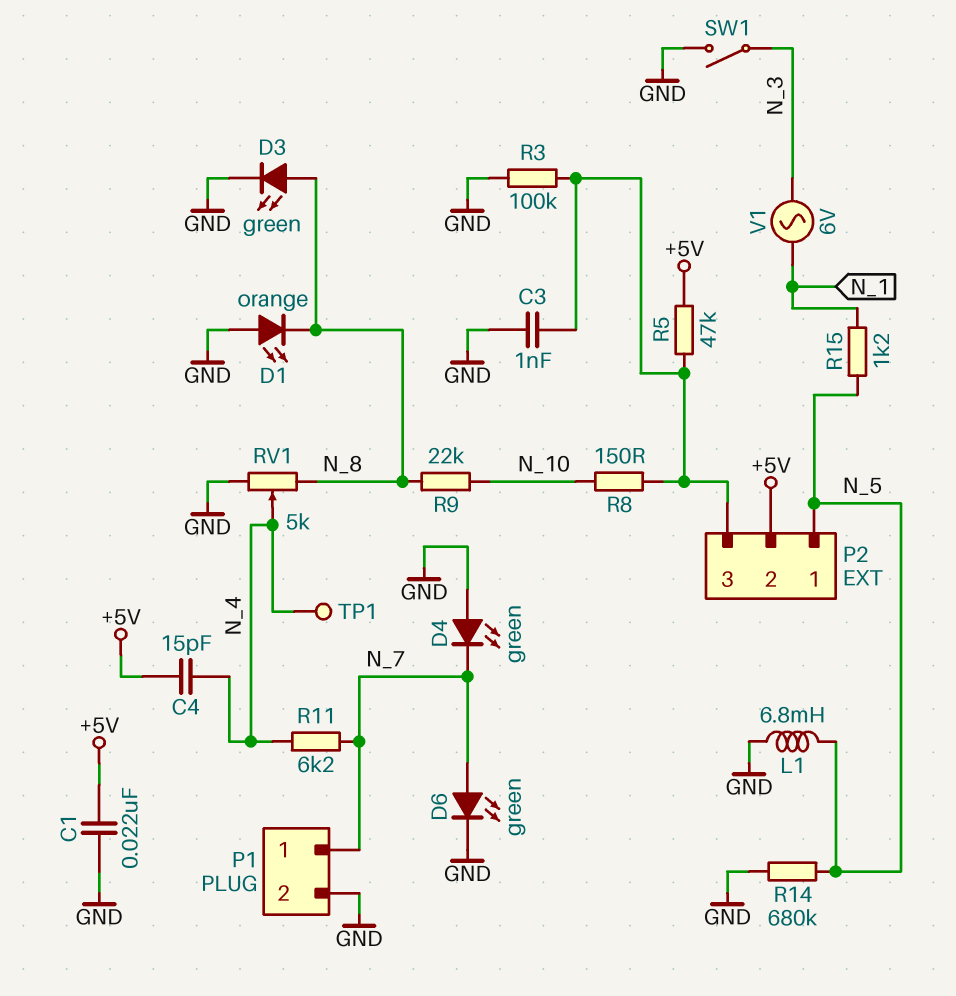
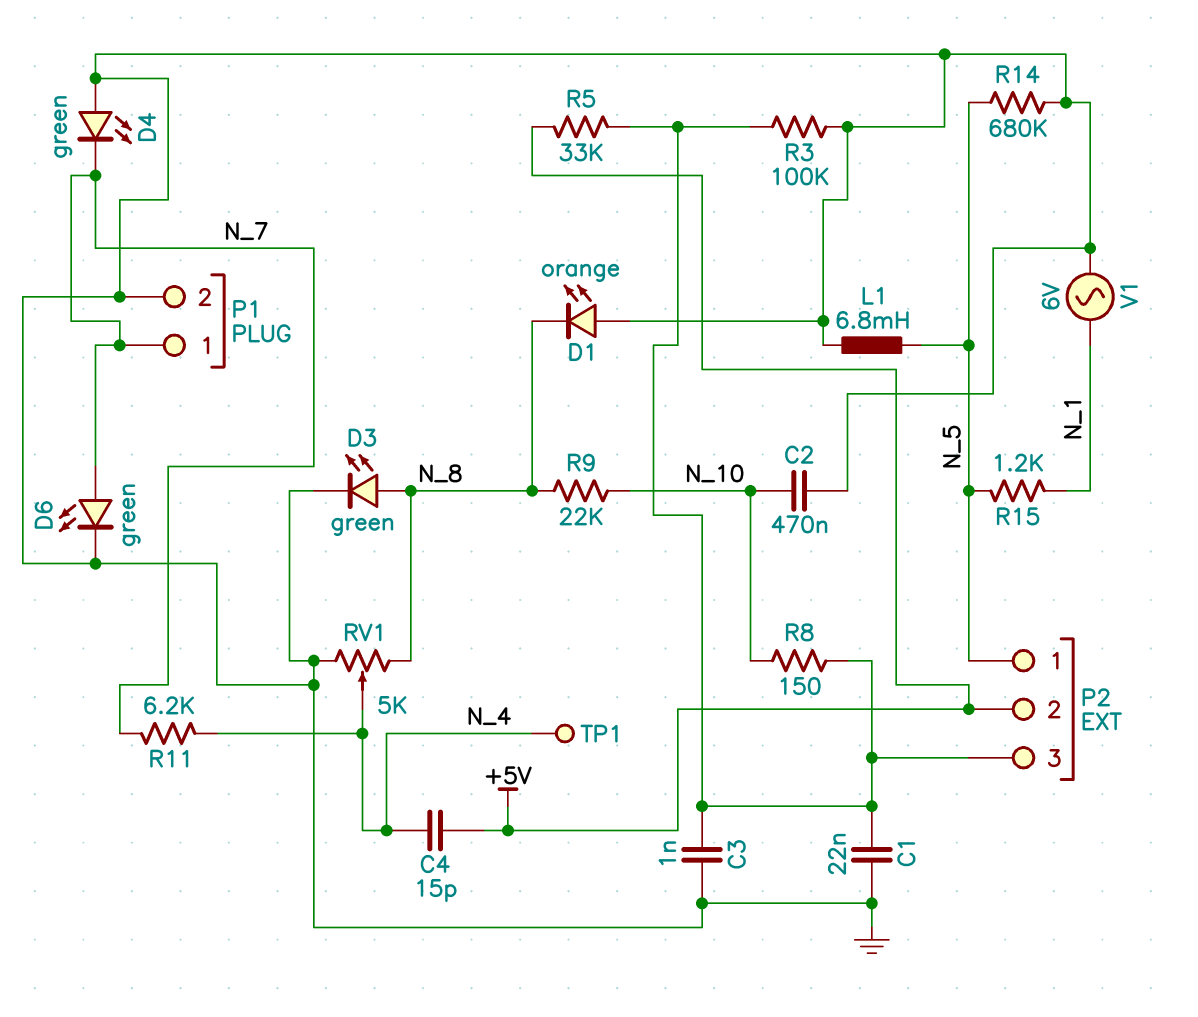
C1: 22nF (+5V, GND) -> 22nF (GND, P2/3)
C2: none -> 470nF (GND, N_10)
R5: 47k (+5V, P2/3) -> 33k (+5V, P2/3)
SW1: switch (GND, N_3) -> none
V1: AC 6V (N_1, N_3) -> AC 6V (GND, N_1)

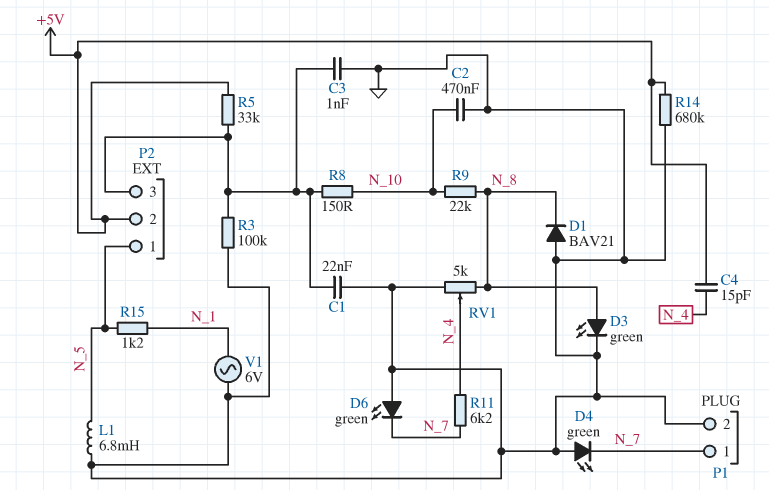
D1: LED orange (A GND, K N_8) -> diode BAV21 (A GND, K N_8)
D6: LED green (A N_7, K GND) -> LED green (A GND, K N_7)
R14: 680k (GND, N_5) -> 680k (+5V, GND)
TP1: test point (N_4) -> none

